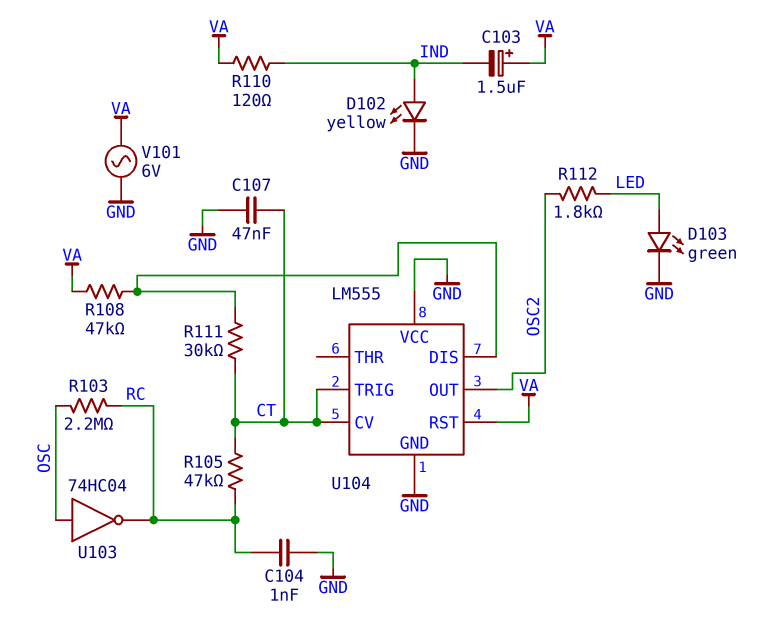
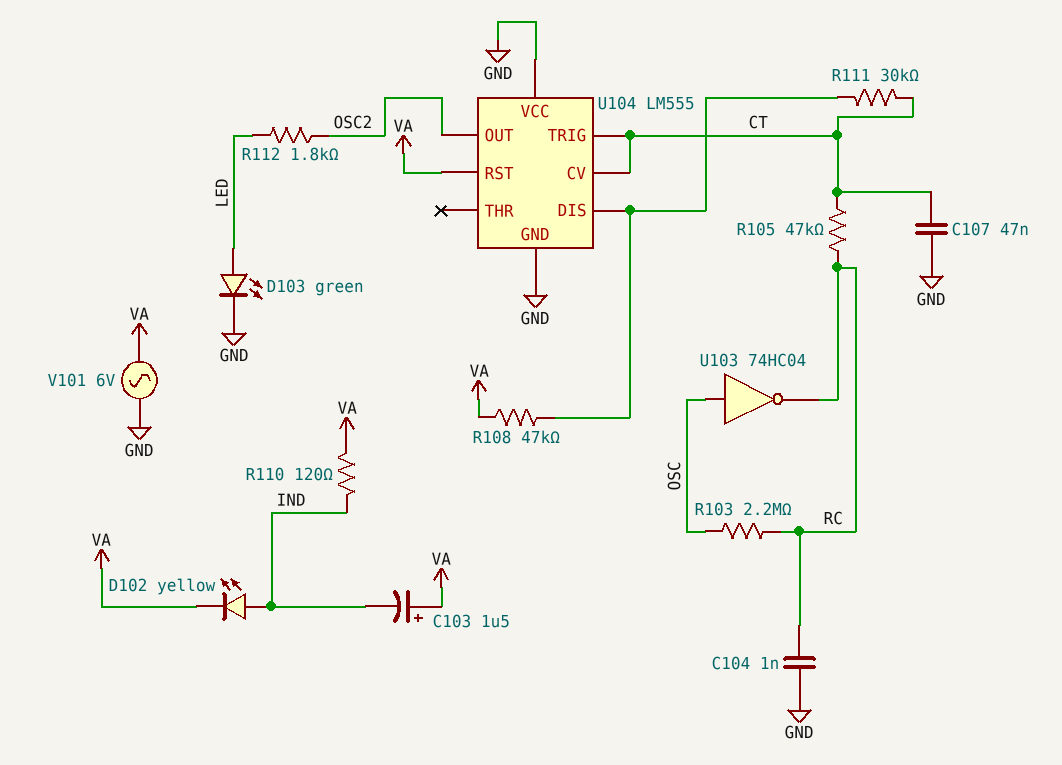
D102: LED yellow (A IND, K GND) -> LED yellow (A IND, K VA)

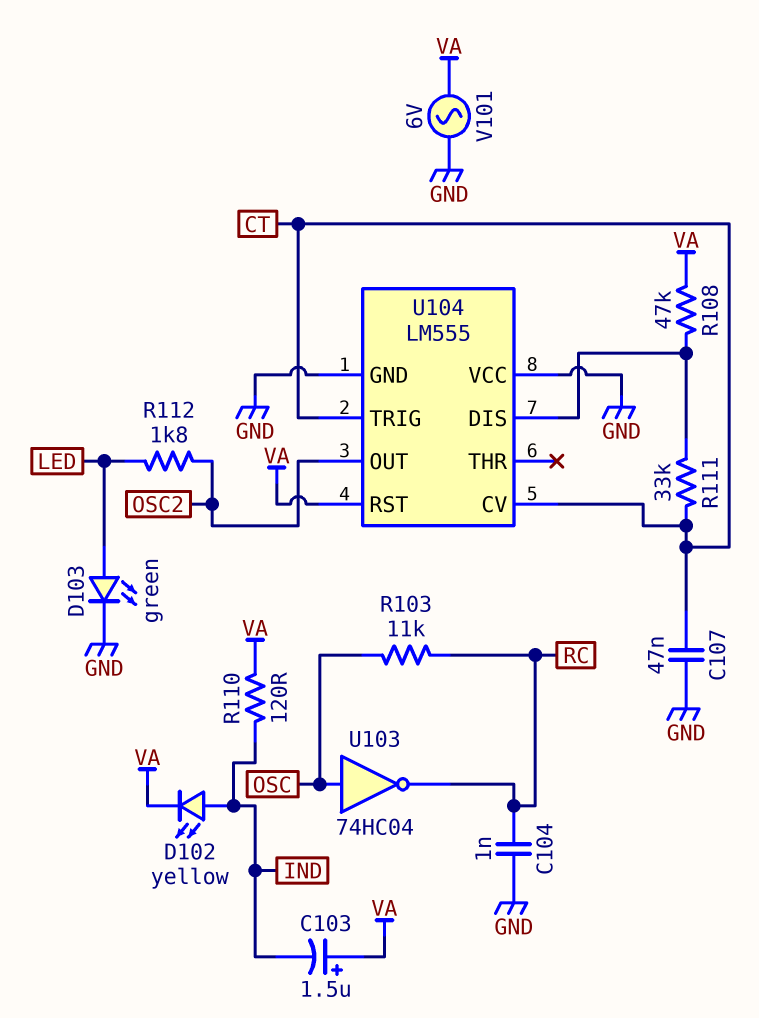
R103: 2.2M (OSC, RC) -> 11k (OSC, RC)
R105: 47k (CT, RC) -> none
R111: 30k (CT, U104/DIS) -> 33k (CT, U104/DIS)

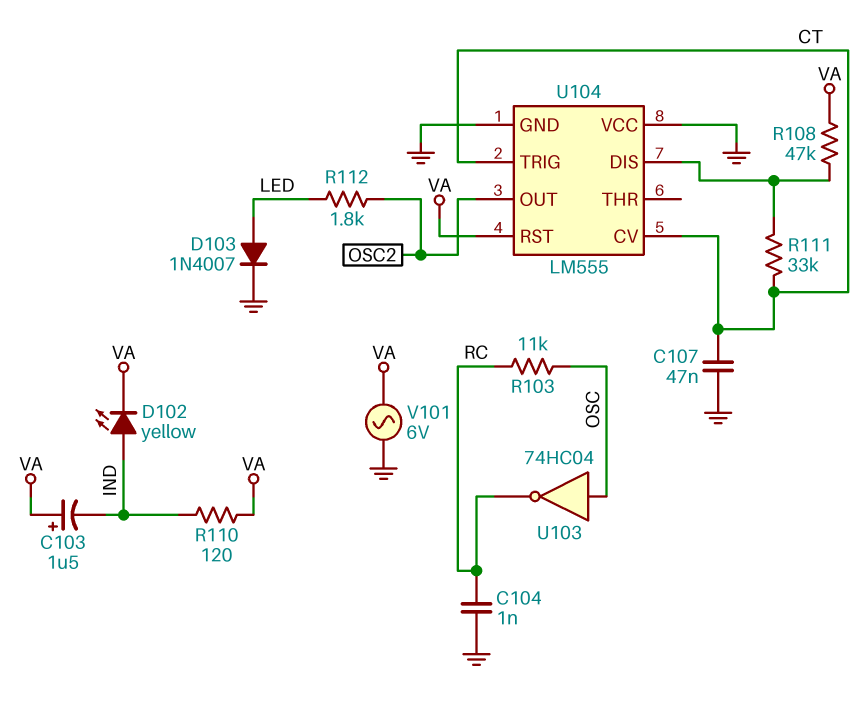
D103: LED green (A LED, K GND) -> diode 1N4007 (A LED, K GND)

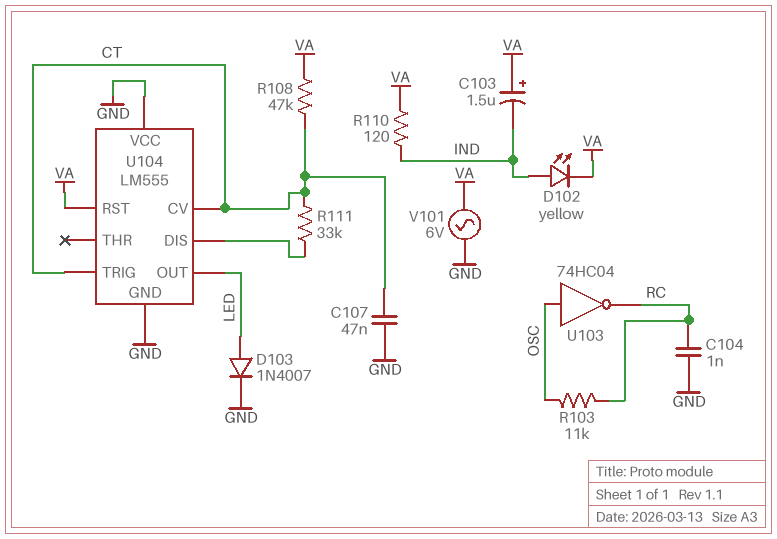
R108: 47k (U104/DIS, VA) -> 47k (CT, VA)
R112: 1.8k (LED, OSC2) -> none
U104 pin OUT: OSC2 -> LED

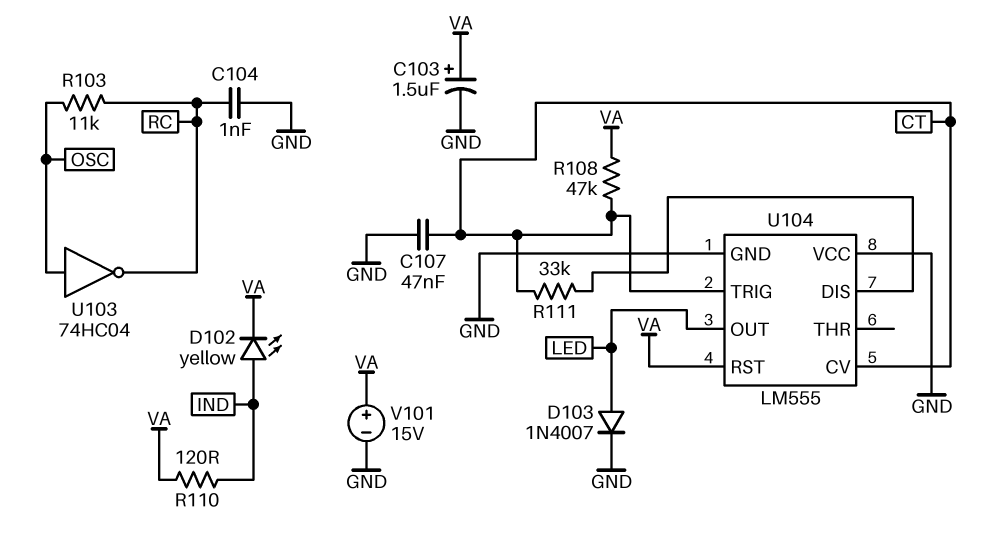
C103: 1.5uF (plus VA, minus IND) -> 1.5uF (plus VA, minus GND)
V101: AC 6V (GND, VA) -> 15V (plus VA, minus GND)

